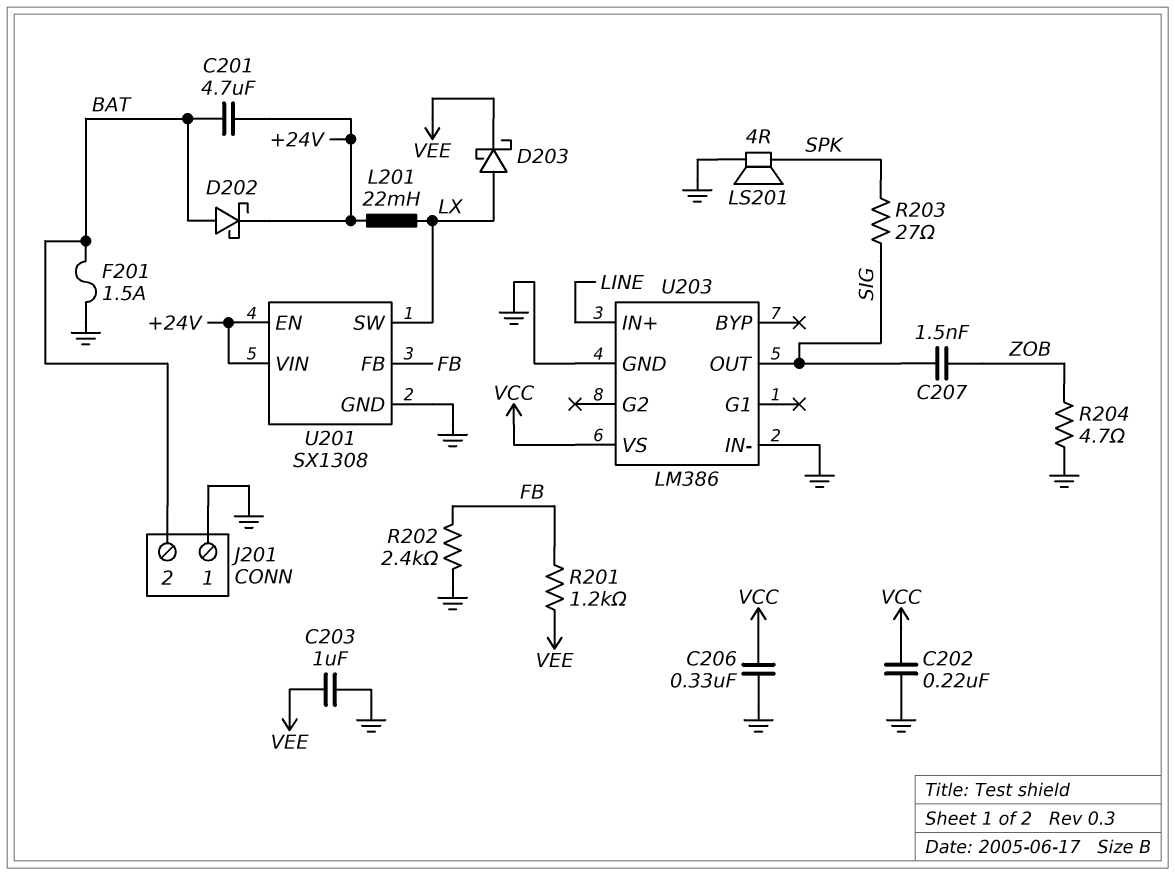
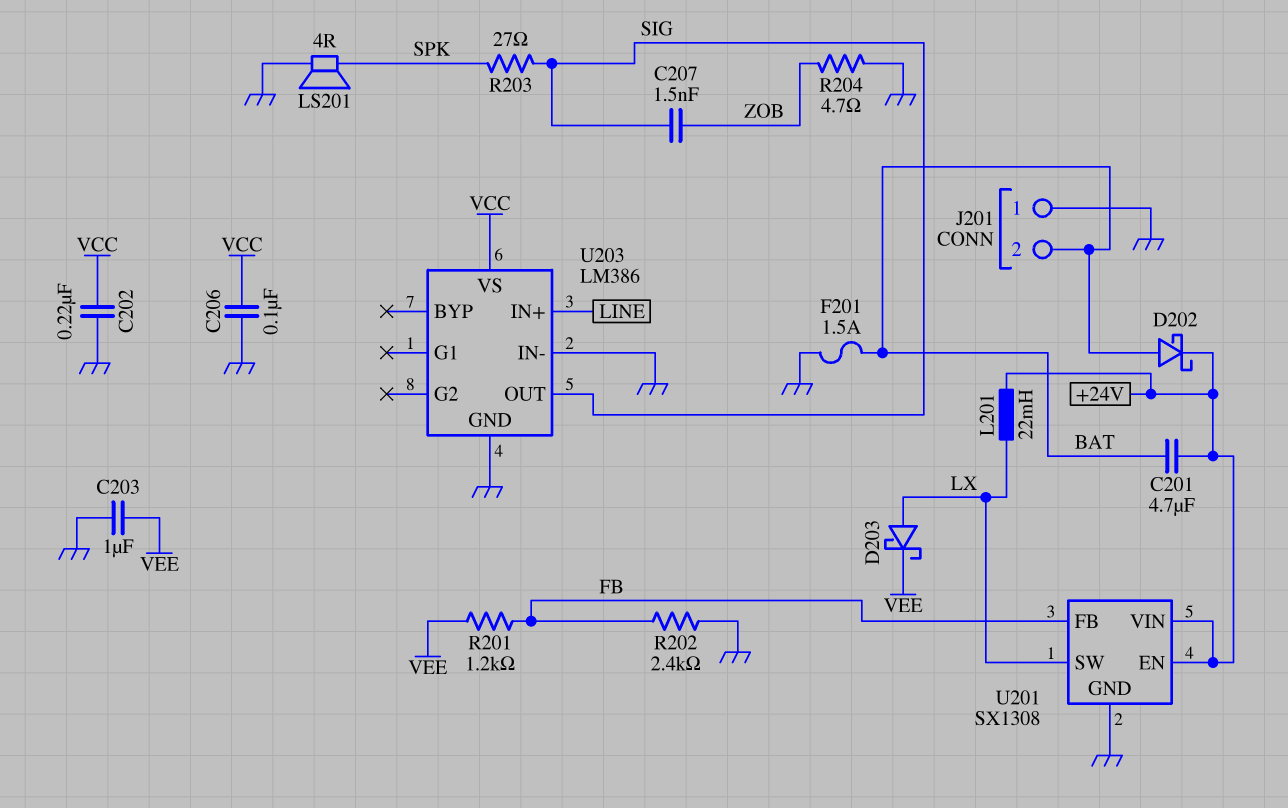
C206: 330nF (GND, VCC) -> 100nF (GND, VCC)

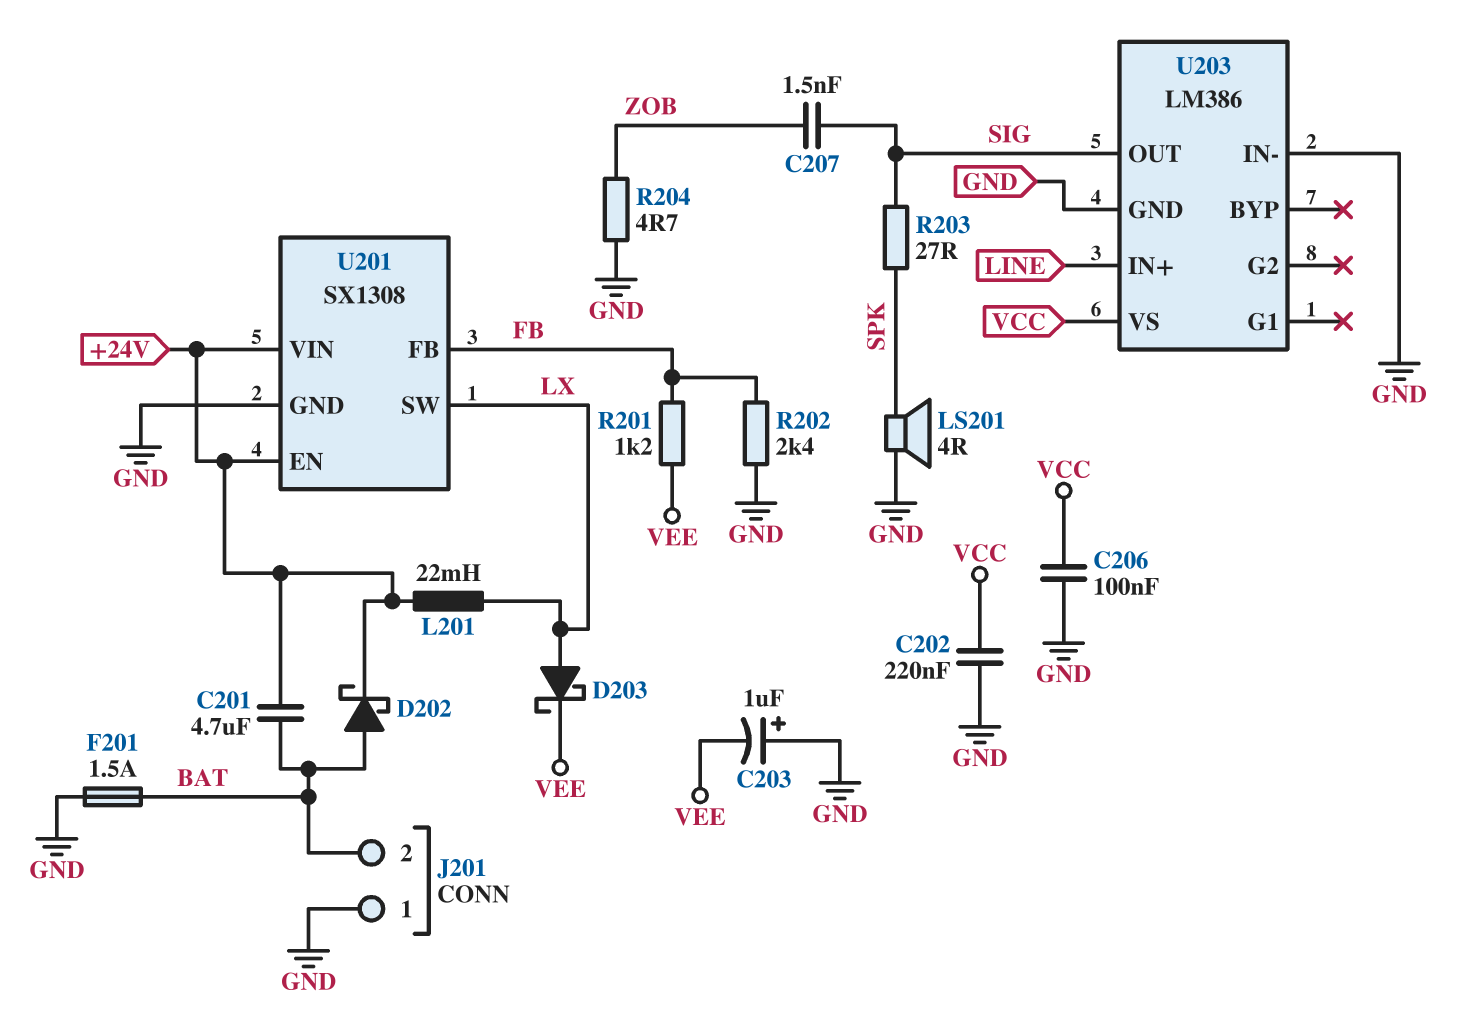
C203: 1uF (GND, VEE) -> 1uF (plus GND, minus VEE)

